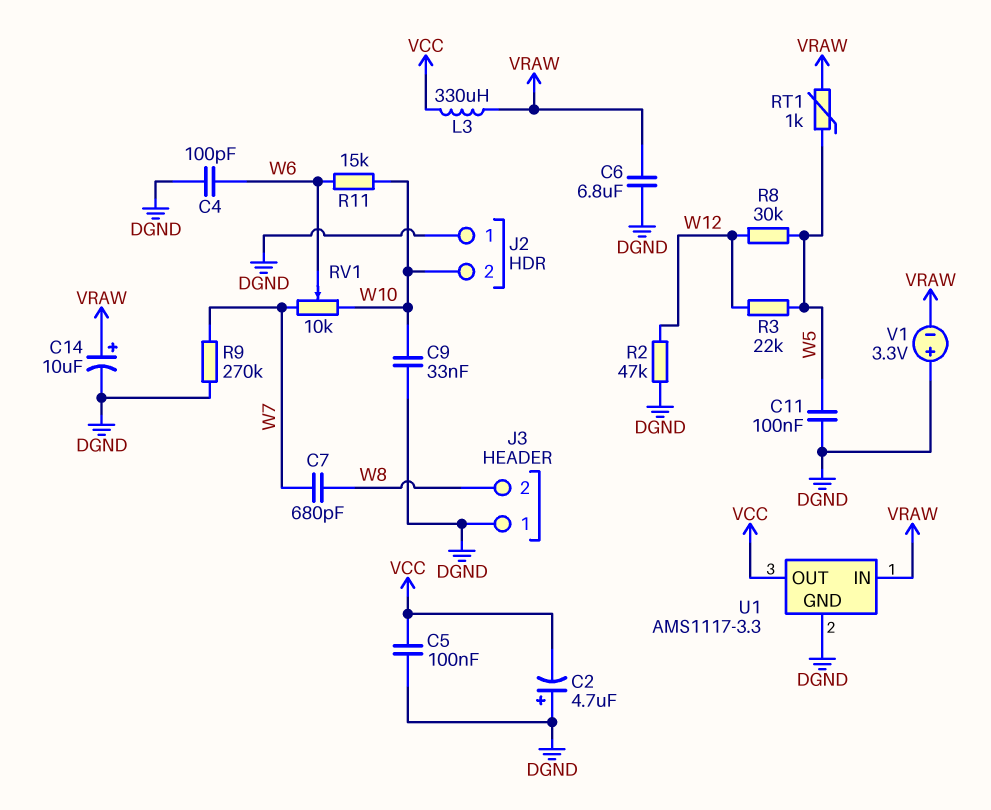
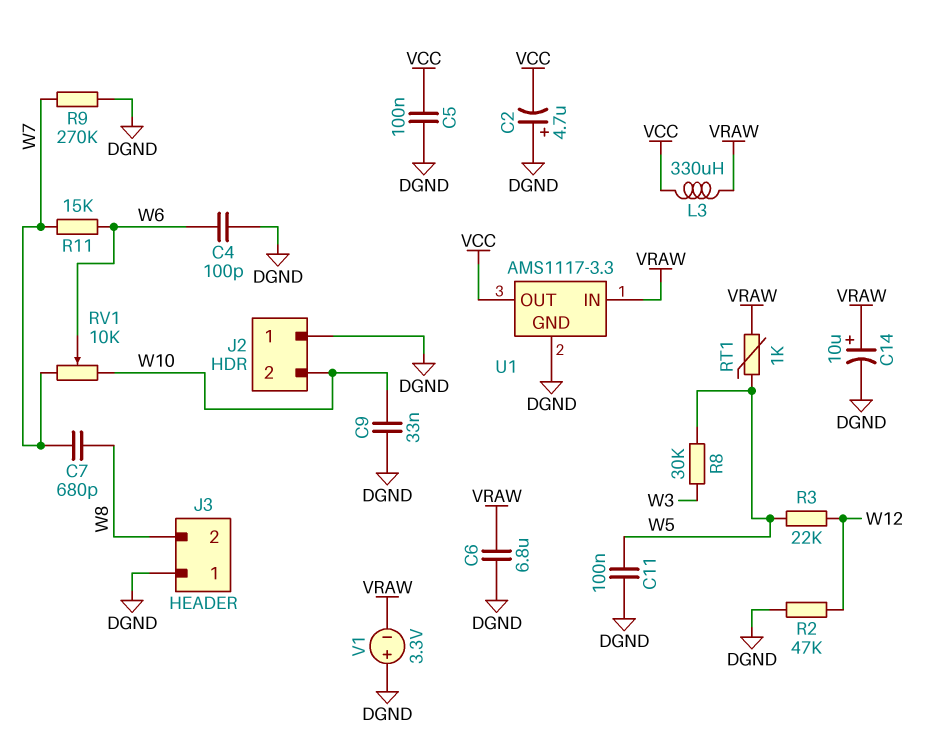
R8: 30k (W5, W12) -> 30k (W3, W5)
R11: 15k (W6, W10) -> 15k (W6, W7)

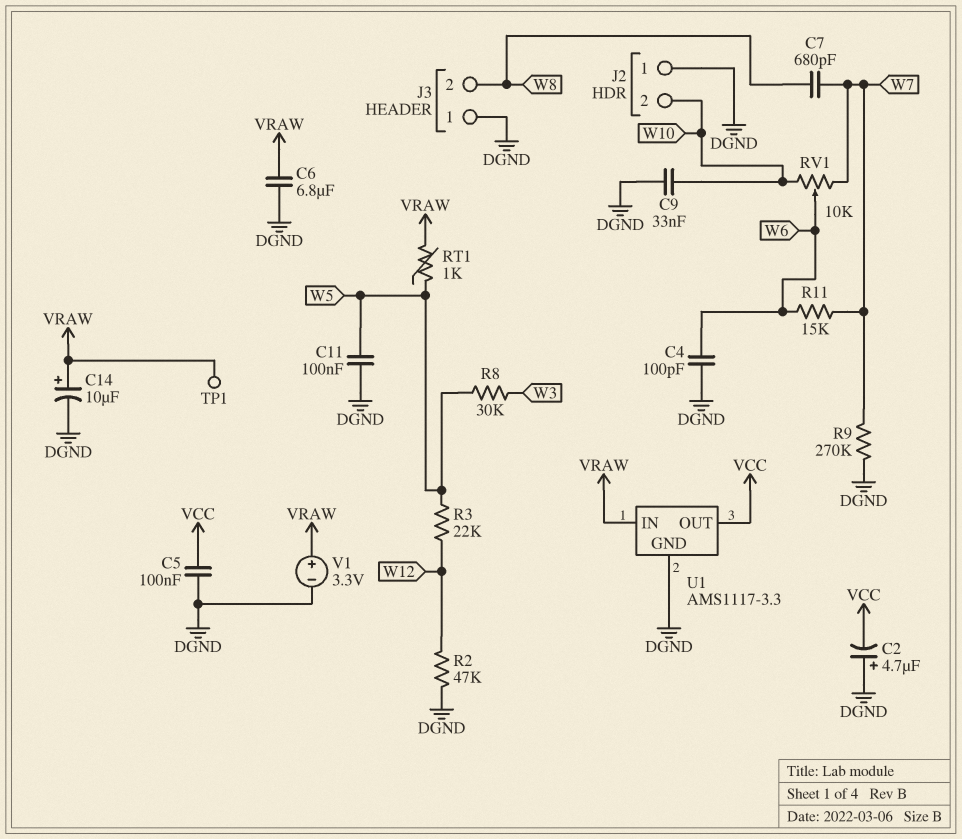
L3: 330uH (VCC, VRAW) -> none
TP1: none -> test point (VRAW)
V1: 3.3V (plus DGND, minus VRAW) -> 3.3V (plus VRAW, minus DGND)

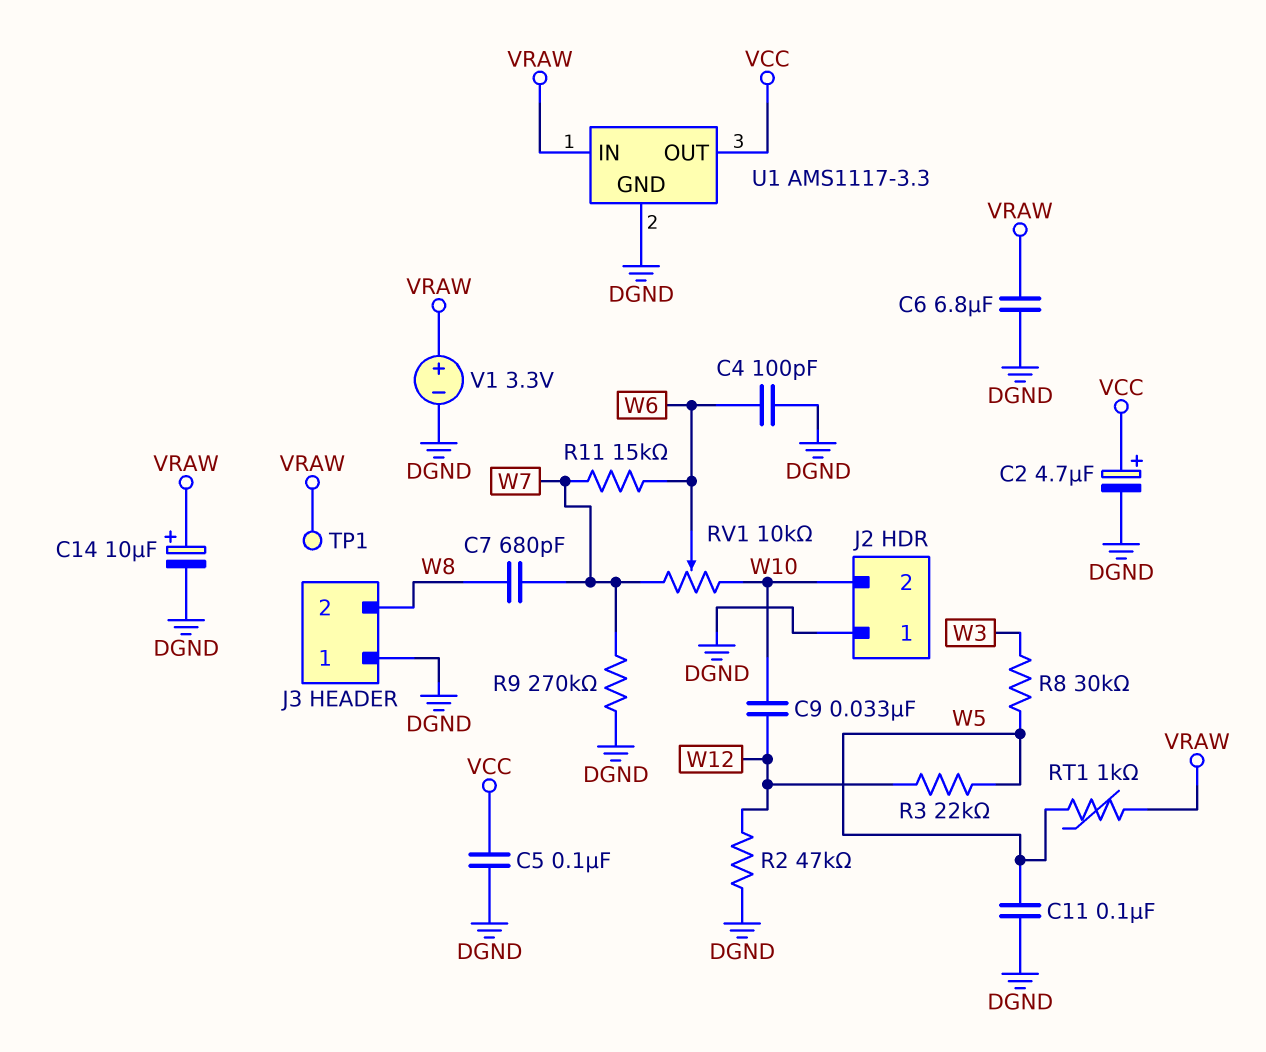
C2: 4.7uF (plus DGND, minus VCC) -> 4.7uF (plus VCC, minus DGND)
C9: 33nF (DGND, W10) -> 33nF (W10, W12)

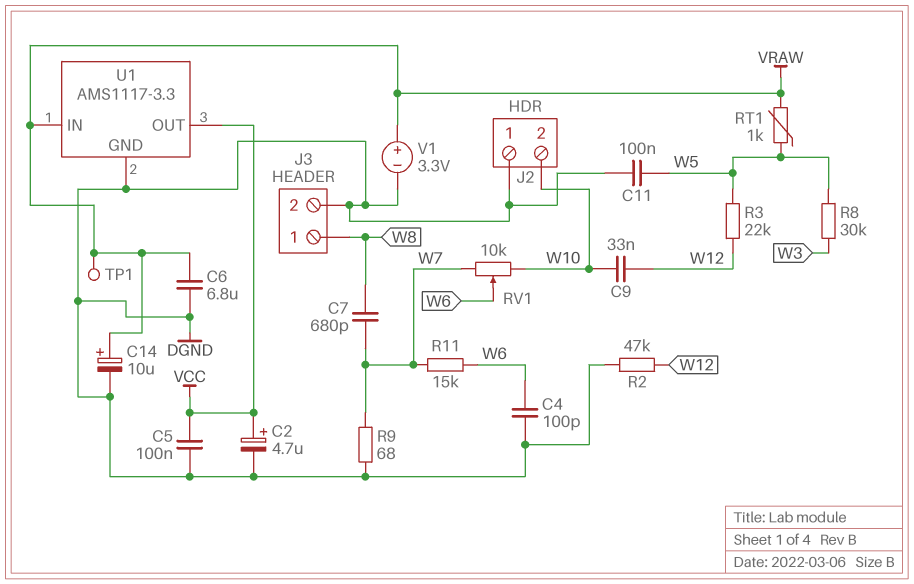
J3 pin 1: DGND -> W8
J3 pin 2: W8 -> DGND
R9: 270k (DGND, W7) -> 68 (DGND, W7)

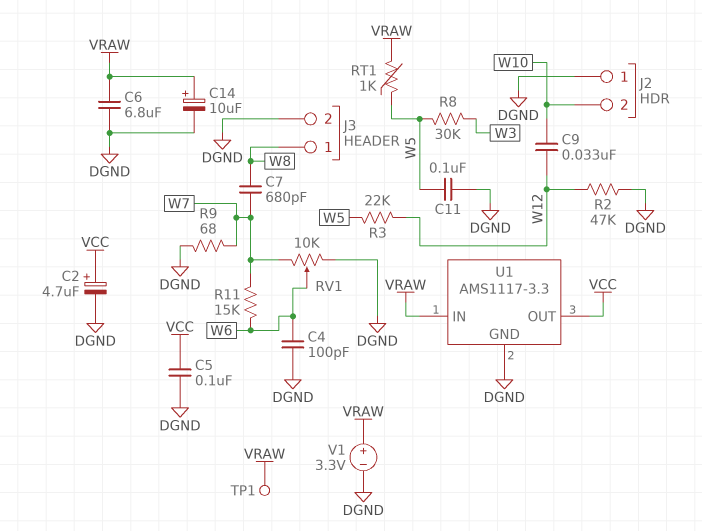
RV1: 10k (W7, W10, wiper W6) -> 10k (DGND, W7, wiper W6)

